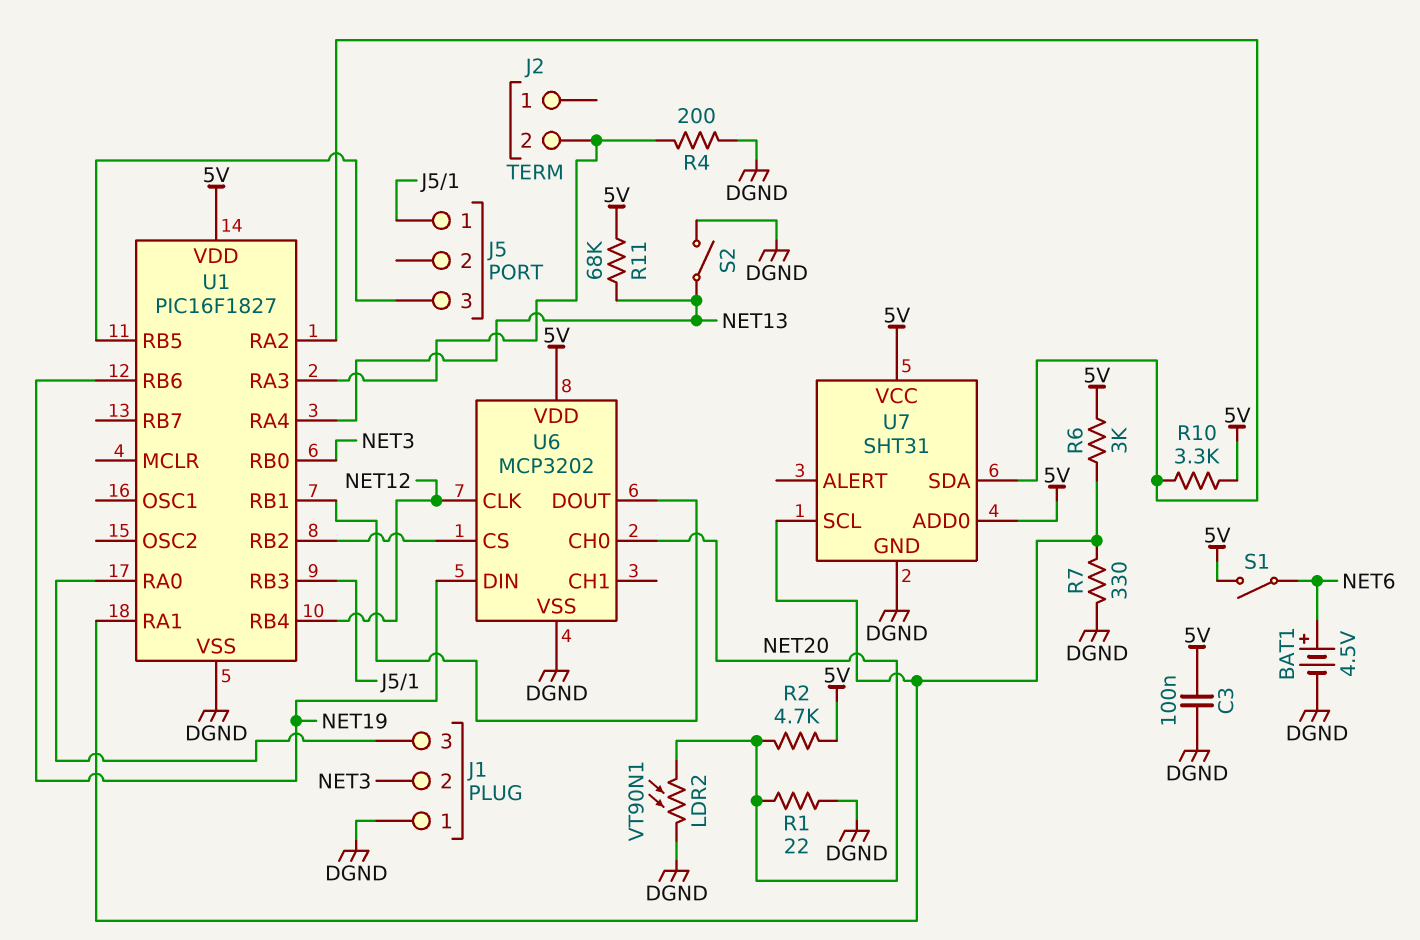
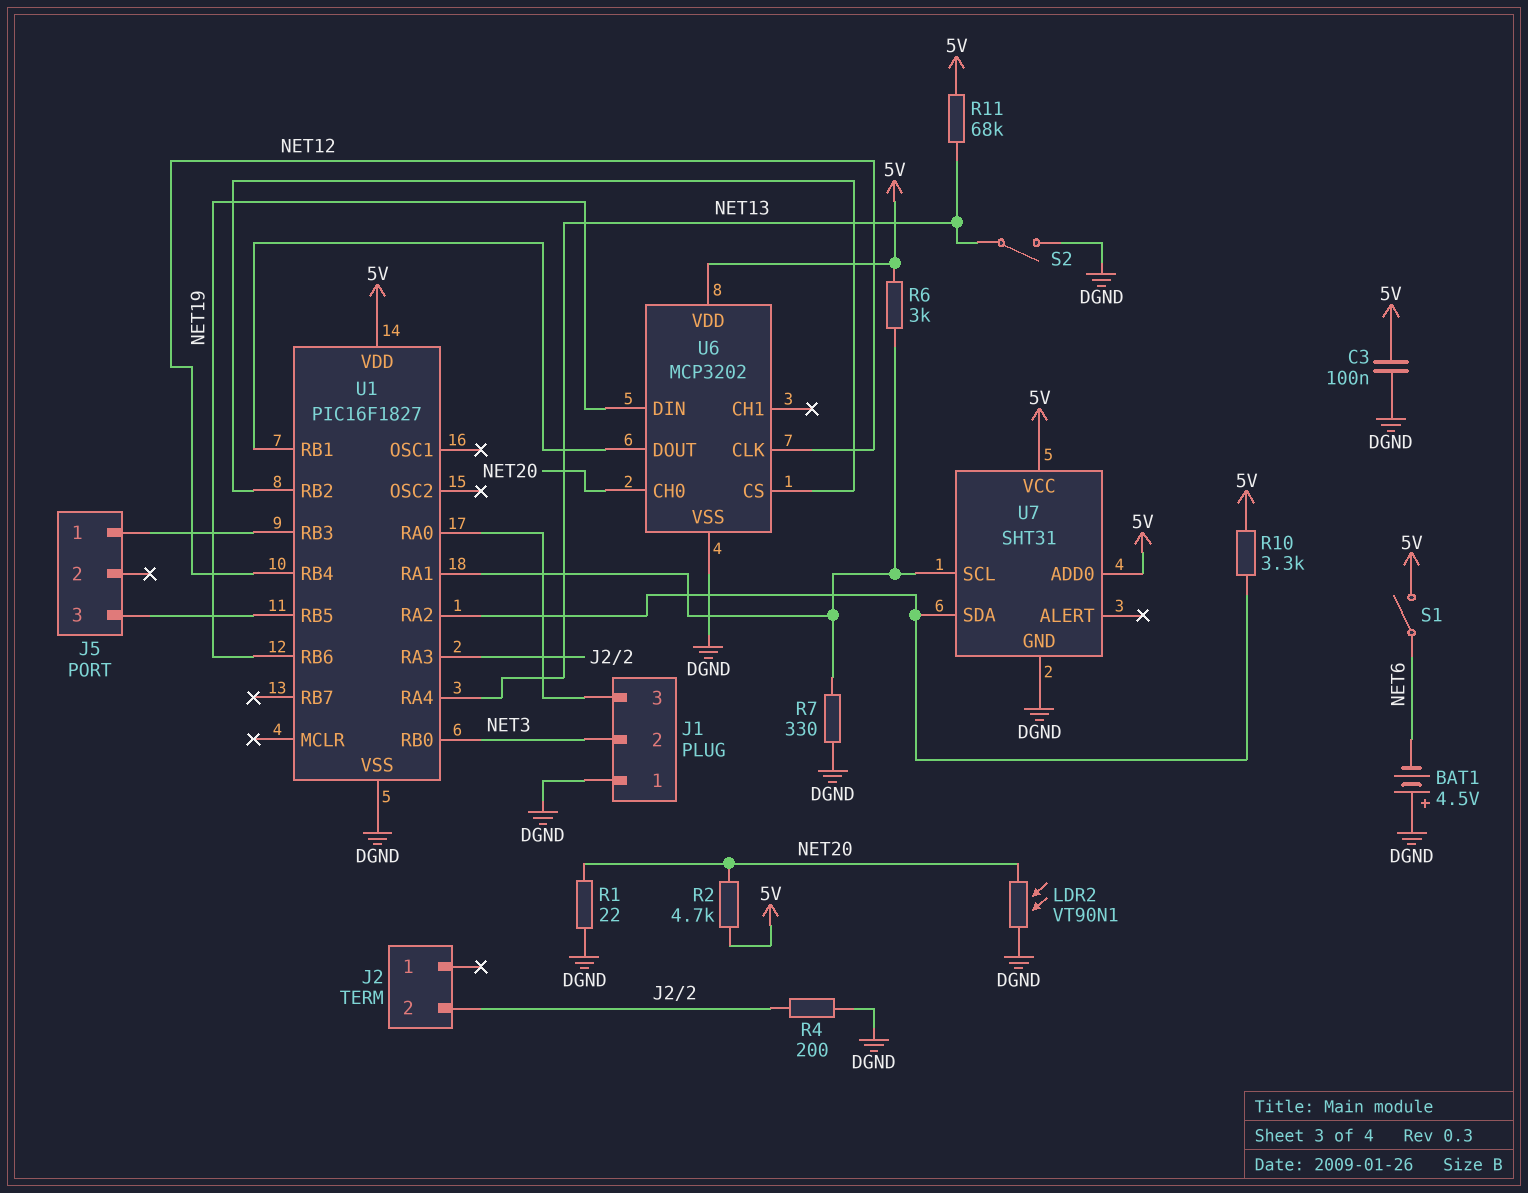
BAT1: 4.5V (plus NET6, minus DGND) -> 4.5V (plus DGND, minus NET6)

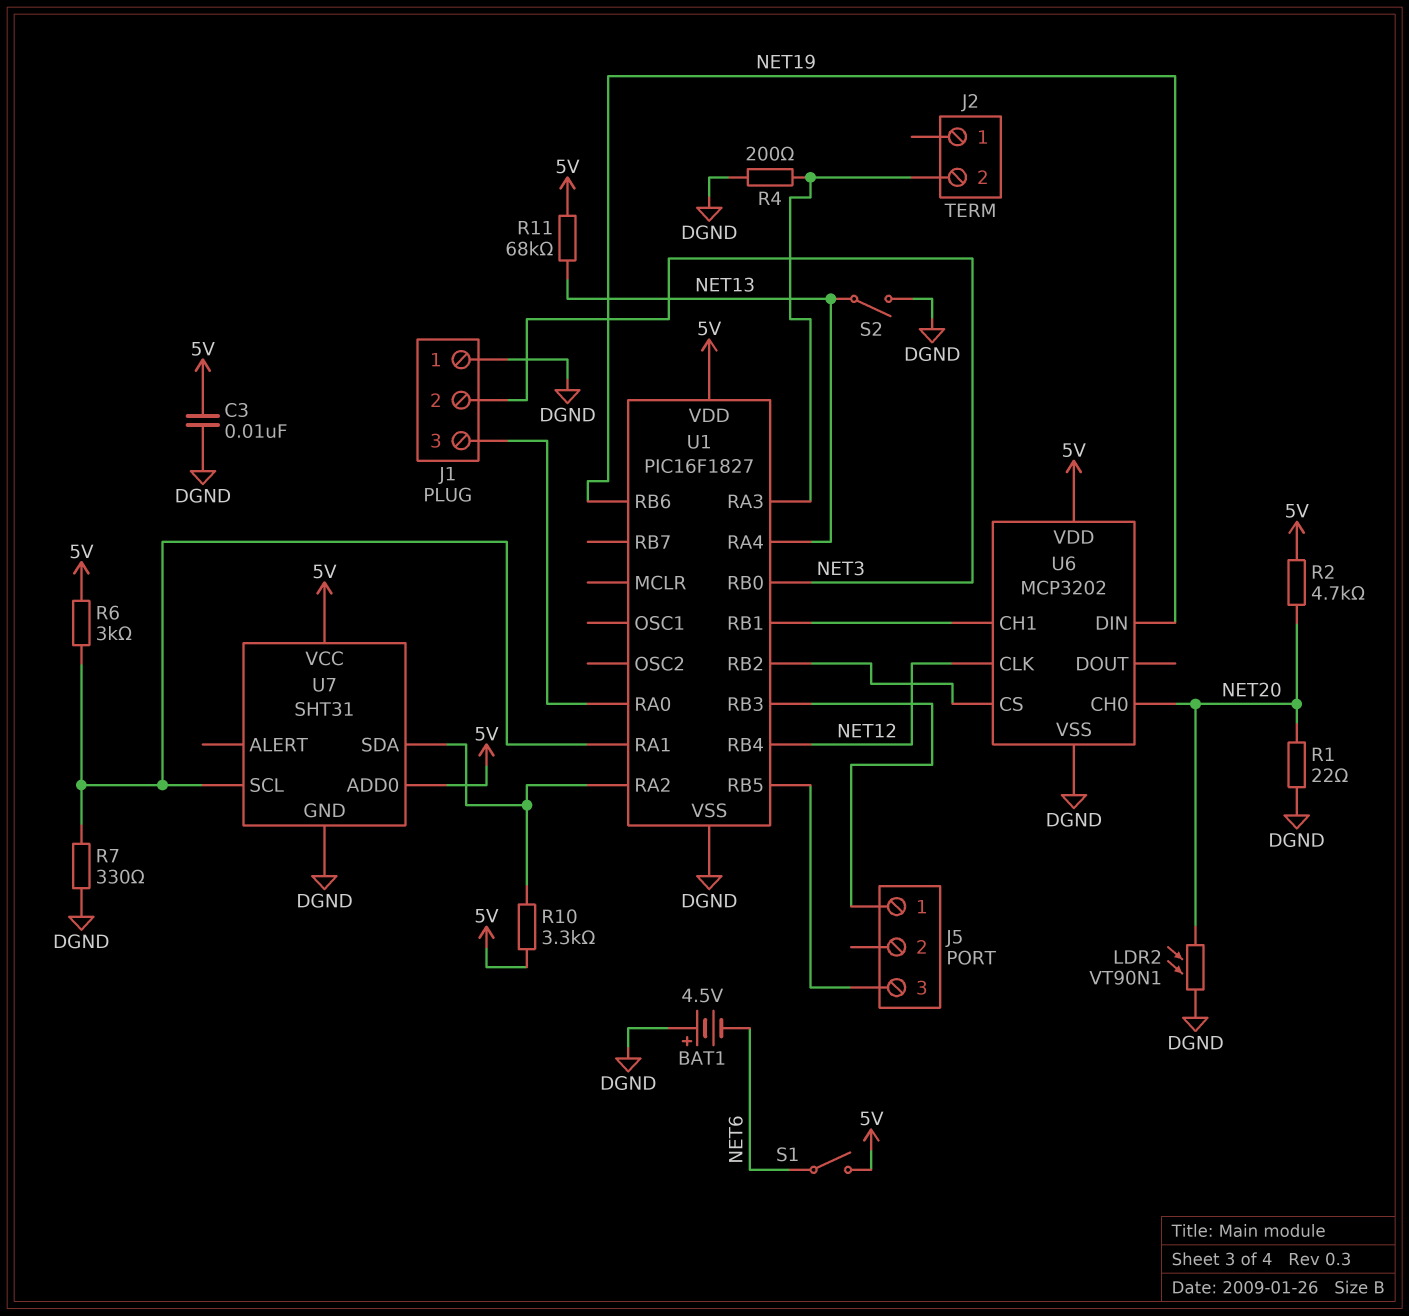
C3: 100nF (5V, DGND) -> 10nF (5V, DGND)
U6 pin CH1: none -> U1/RB1
U6 pin DOUT: U1/RB1 -> none

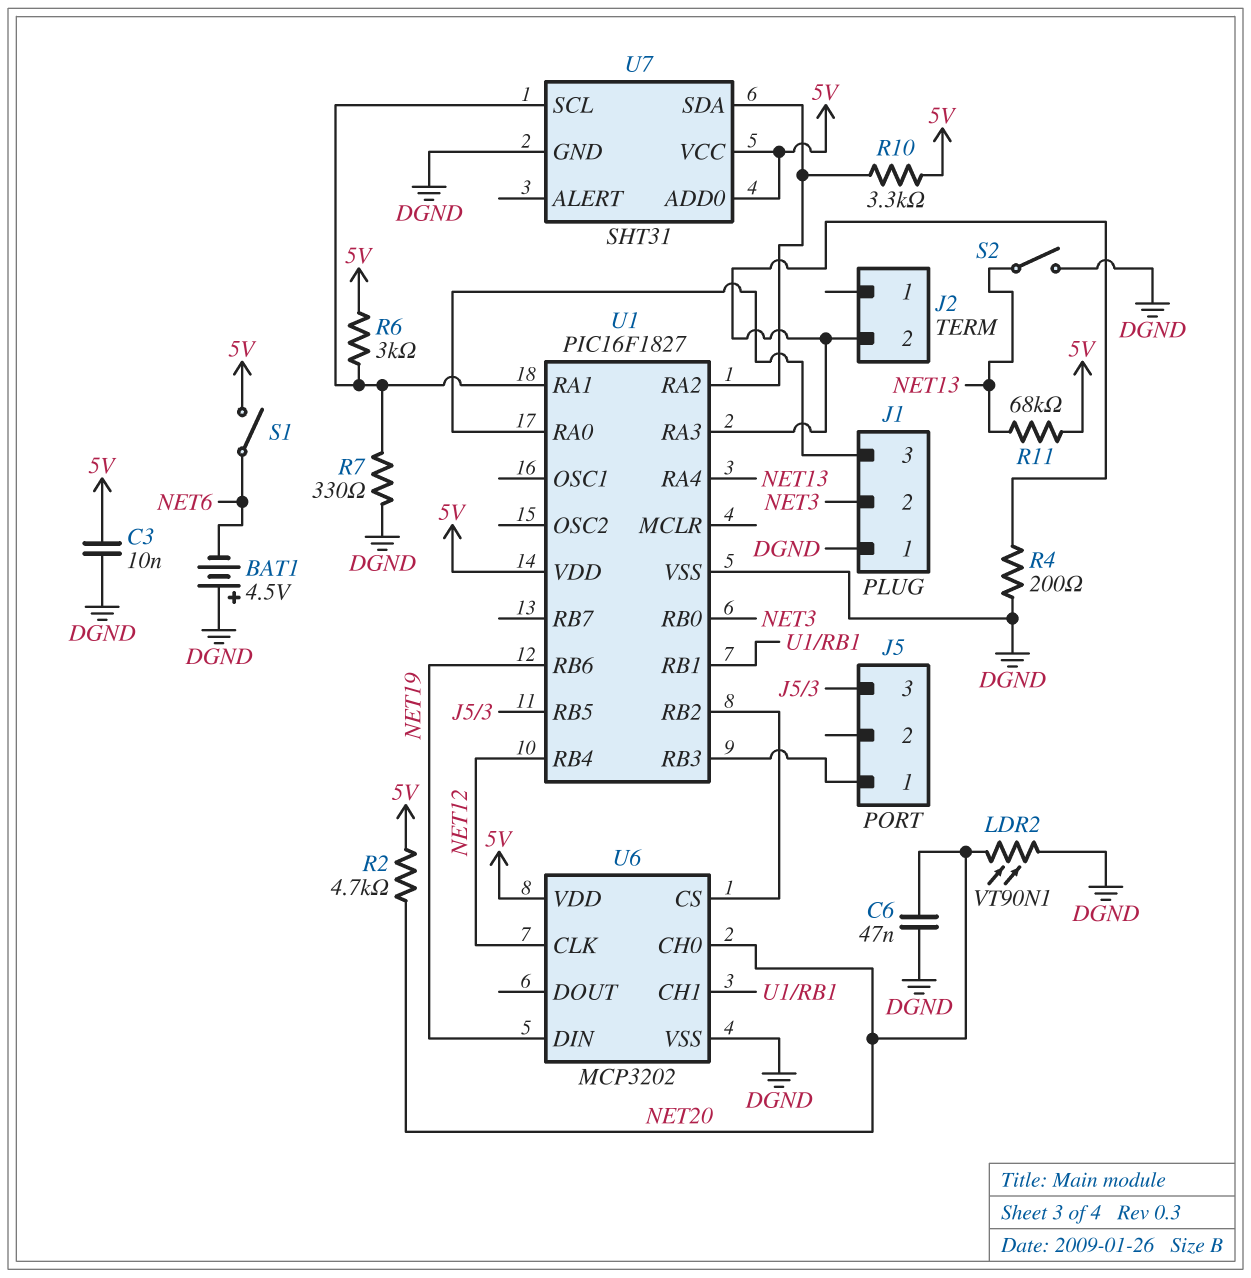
C6: none -> 47nF (DGND, NET20)
R1: 22 (DGND, NET20) -> none

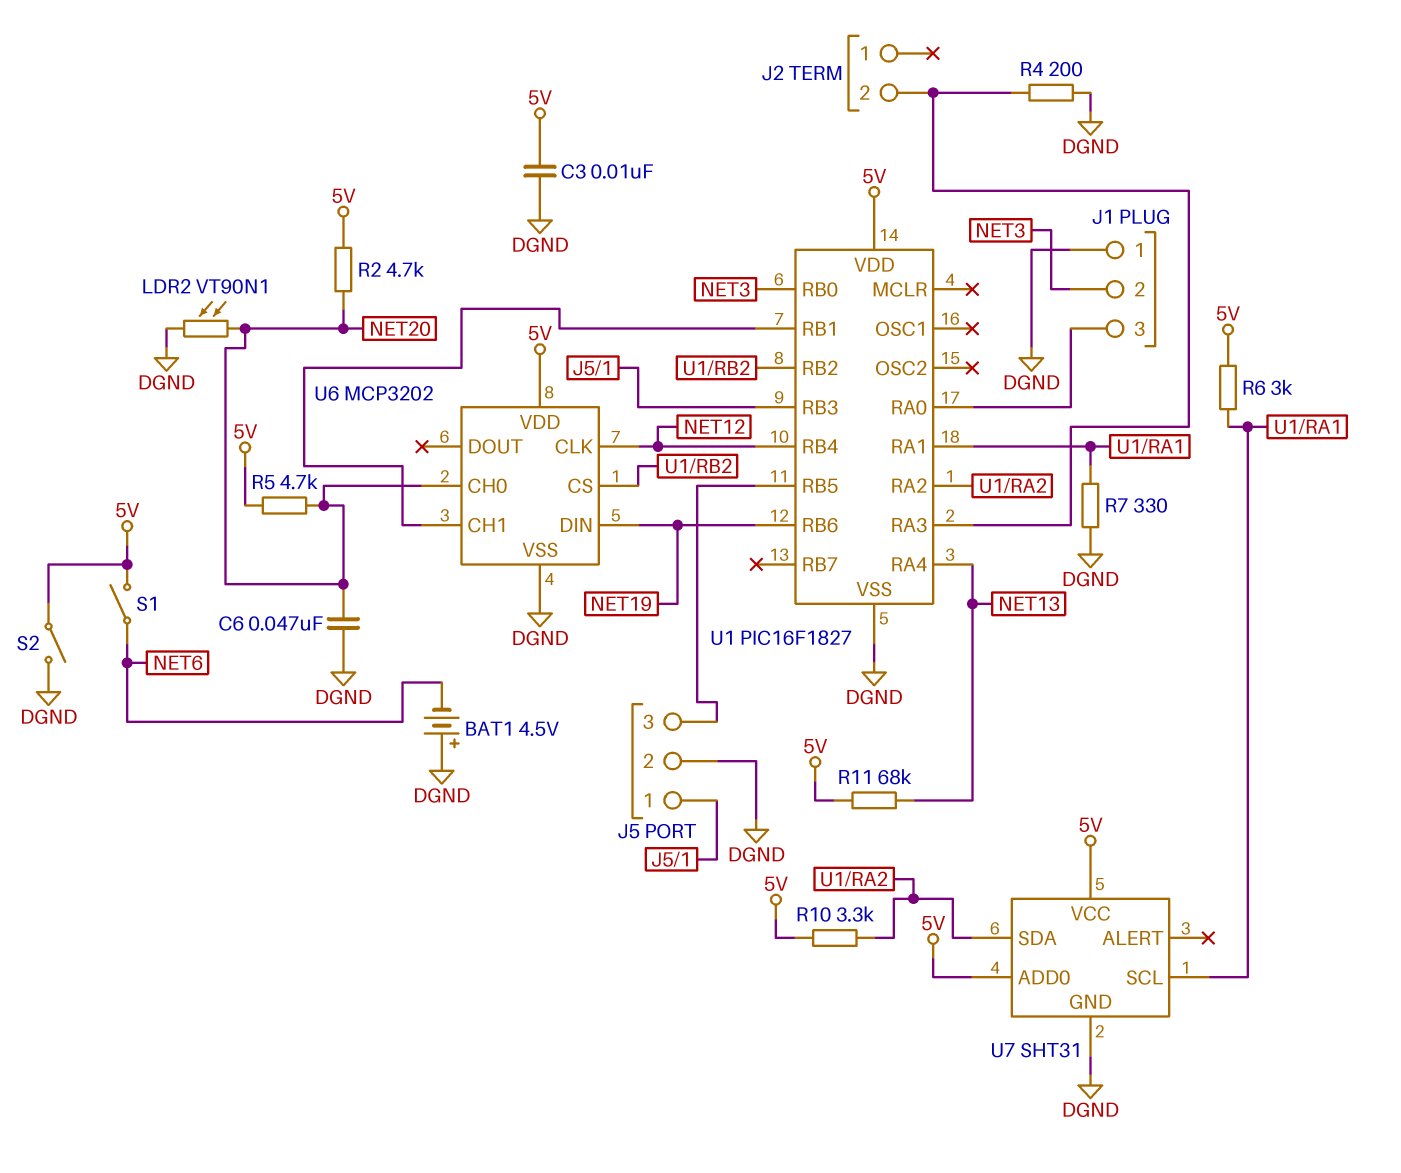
J5 pin 2: none -> DGND
R5: none -> 4.7k (5V, NET20)
S2: switch (DGND, NET13) -> switch (5V, DGND)

